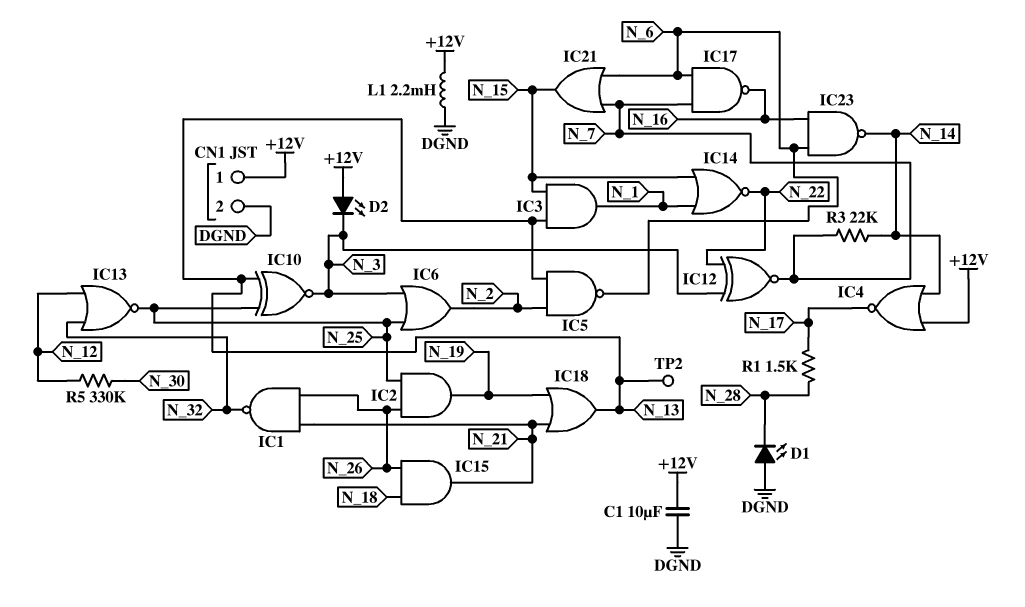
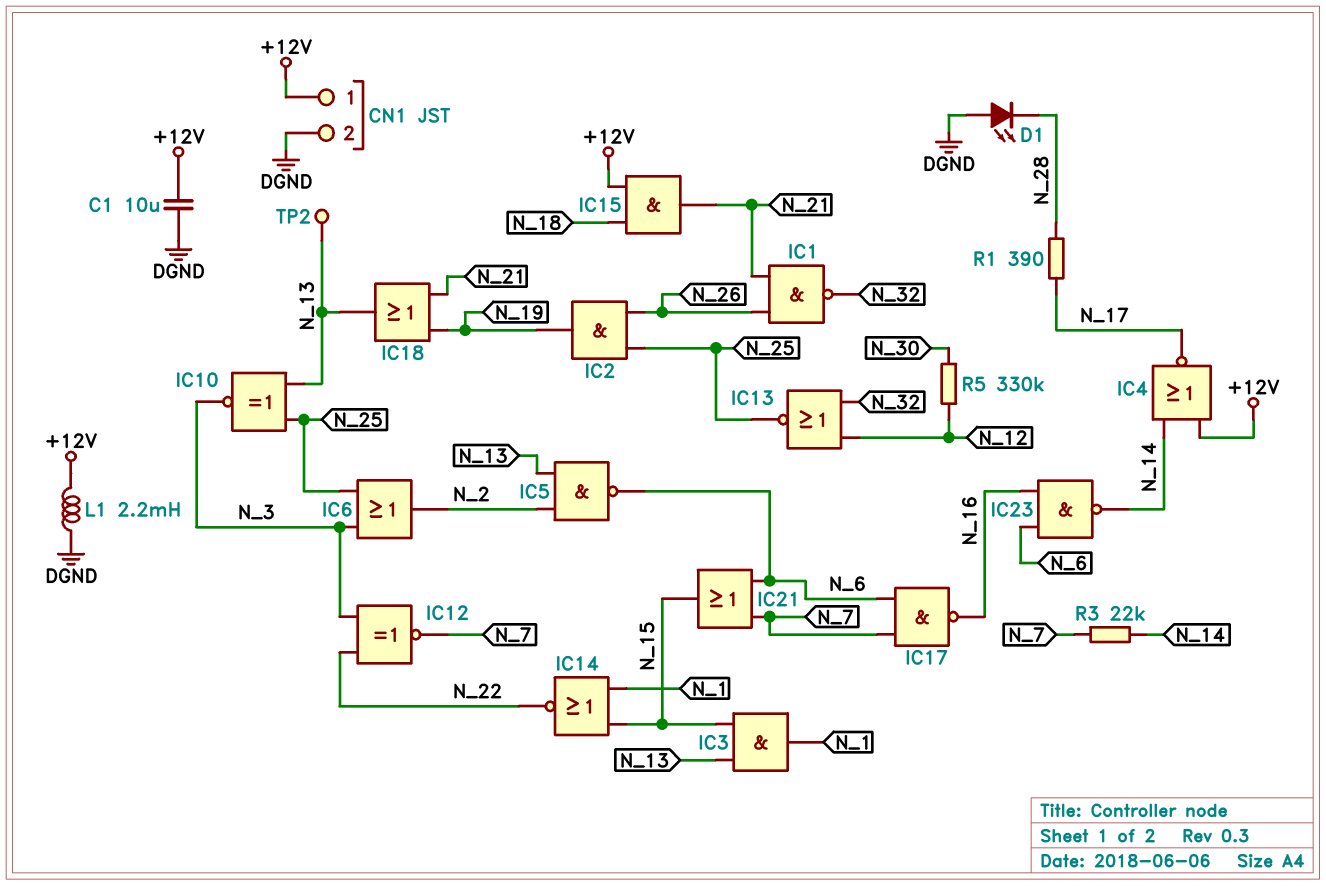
D2: LED (A +12V, K N_3) -> none
IC15: AND (in N_18, in N_26, out N_21) -> AND (in +12V, in N_18, out N_21)
R1: 1.5k (N_17, N_28) -> 390 (N_17, N_28)

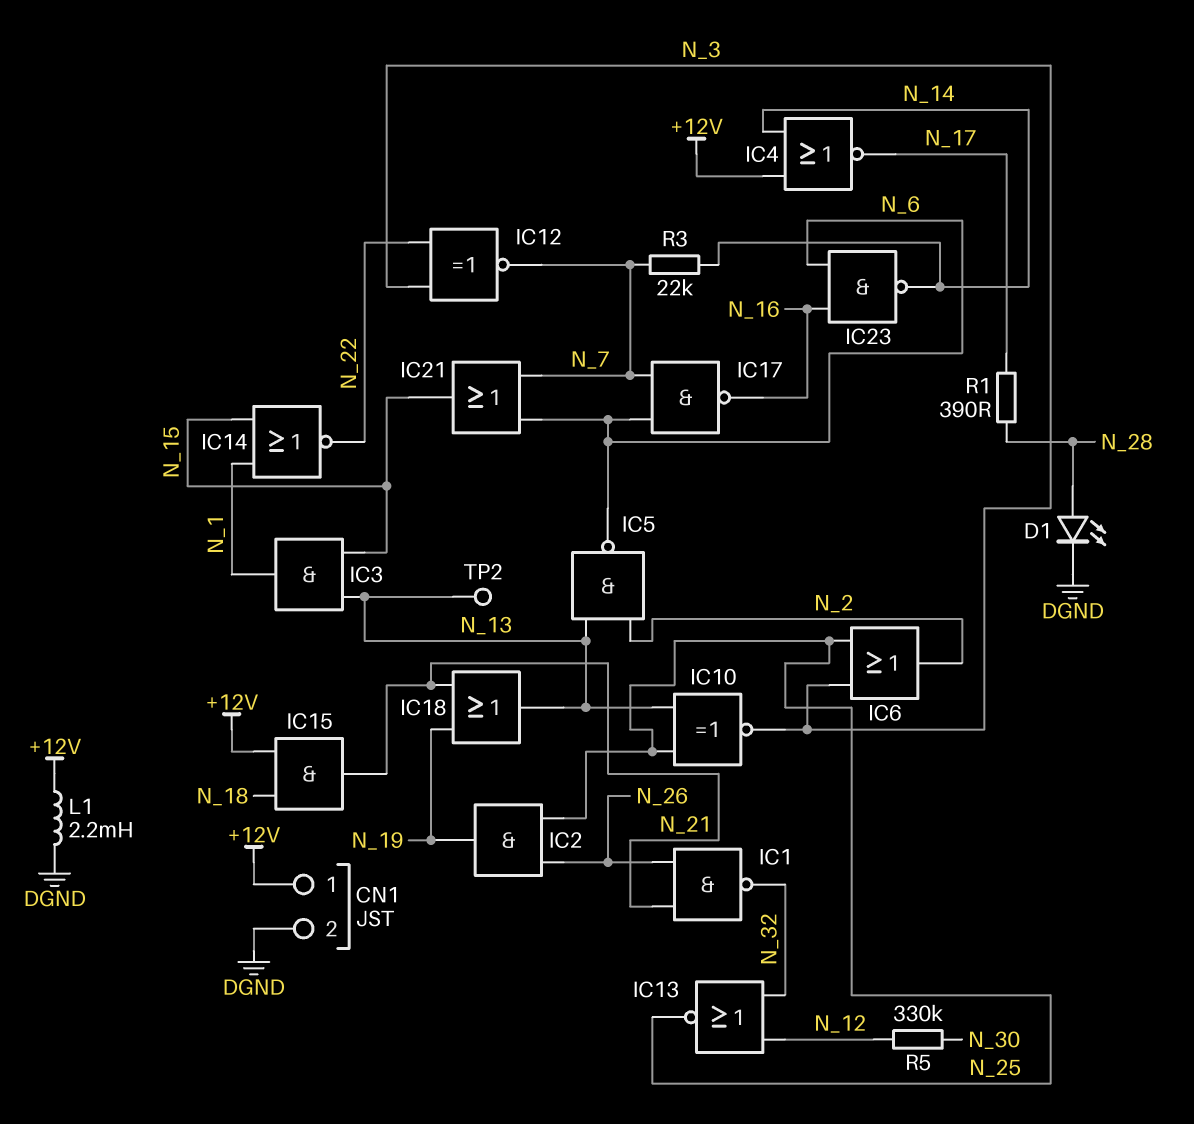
C1: 10uF (+12V, DGND) -> none
D1: LED (A DGND, K N_28) -> LED (A N_28, K DGND)

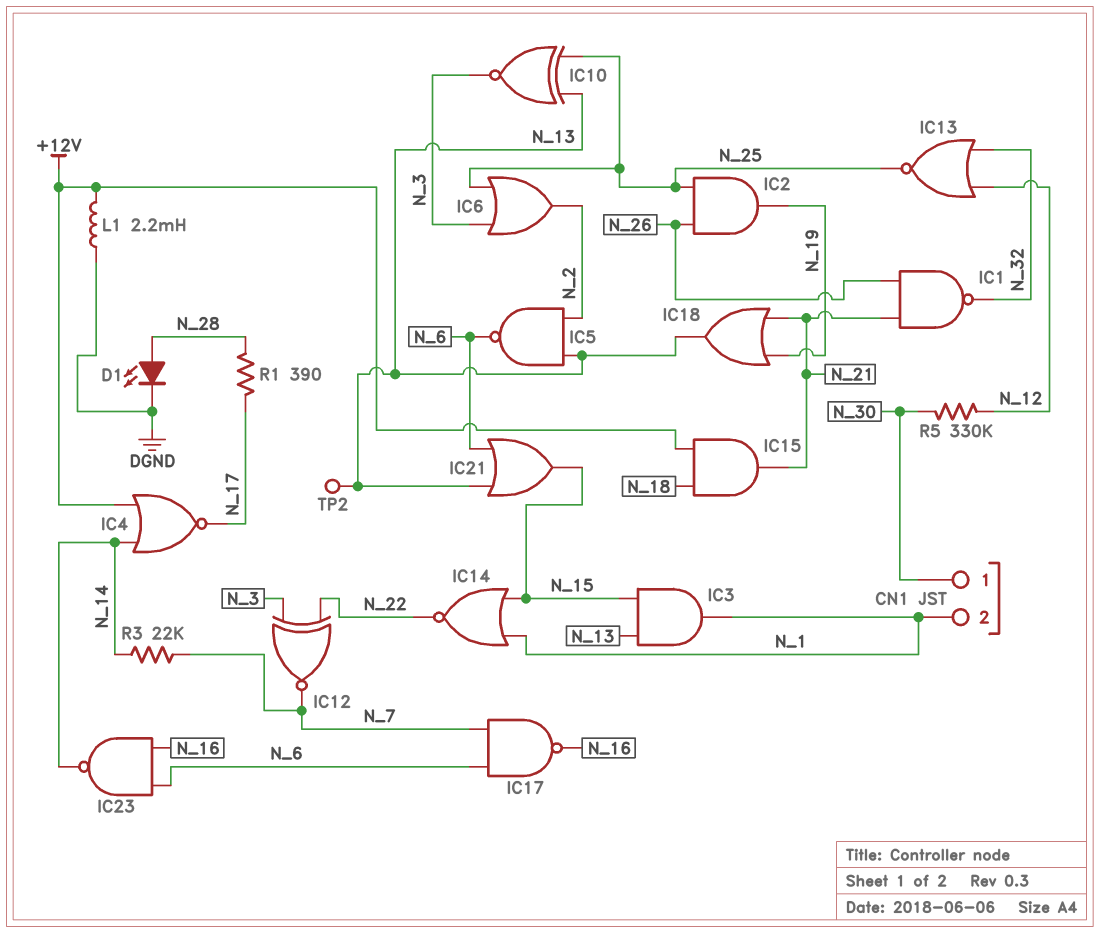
CN1 pin 1: +12V -> N_30
CN1 pin 2: DGND -> N_1
IC21: OR (in N_6, in N_7, out N_15) -> OR (in N_6, in N_13, out N_15)

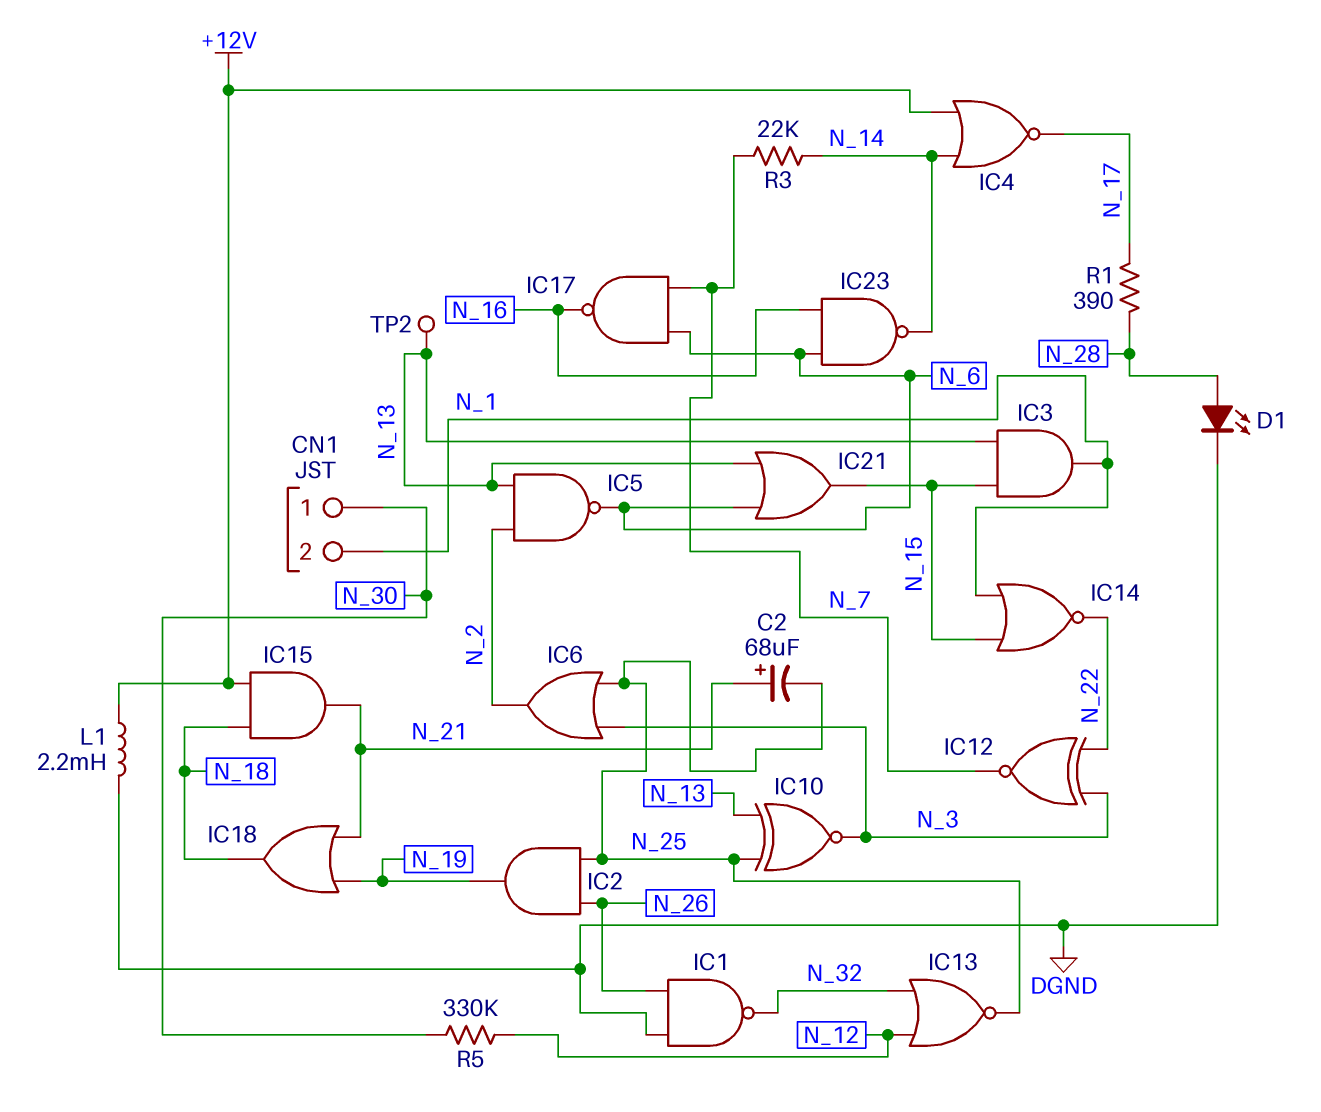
C2: none -> 68uF (plus N_21, minus N_25)
IC1: NAND (in N_21, in N_26, out N_32) -> NAND (in DGND, in N_26, out N_32)
IC18: OR (in N_19, in N_21, out N_13) -> OR (in N_19, in N_21, out N_18)

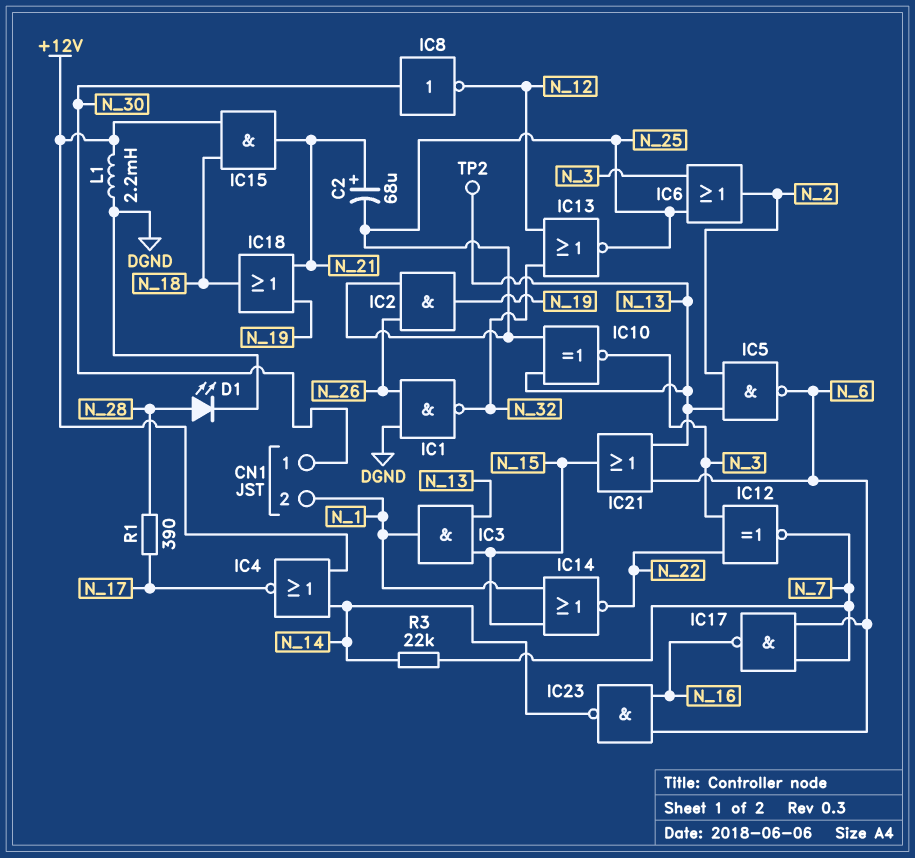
IC8: none -> NOT (in N_30, out N_12)
R5: 330k (N_12, N_30) -> none

